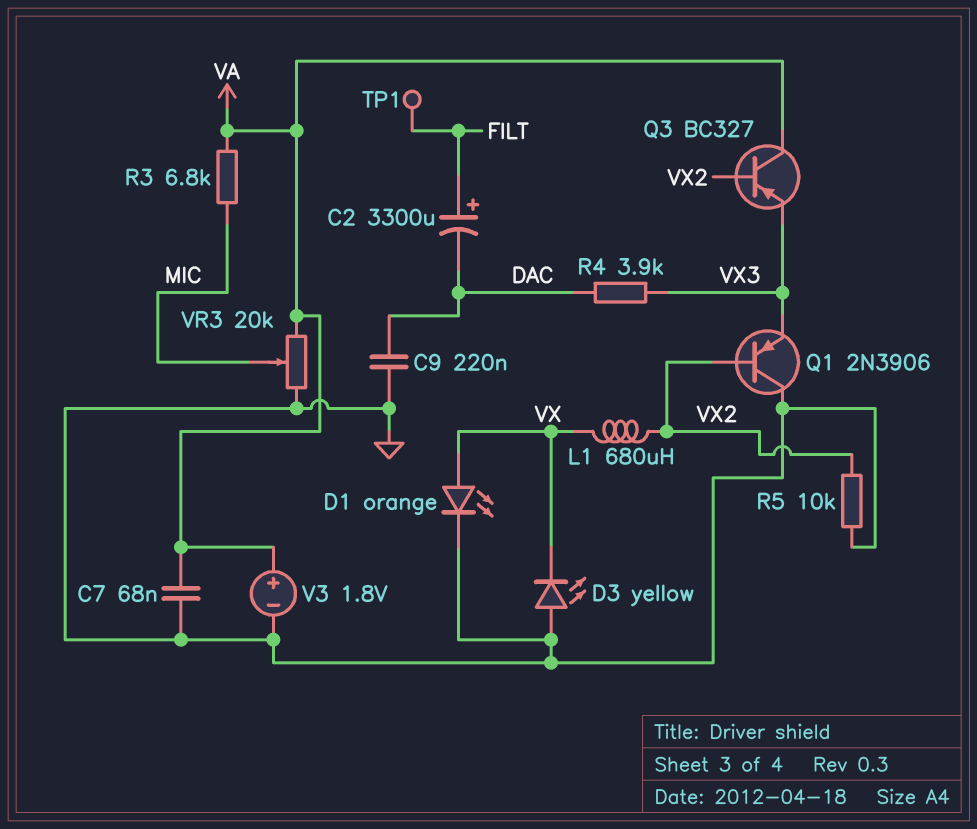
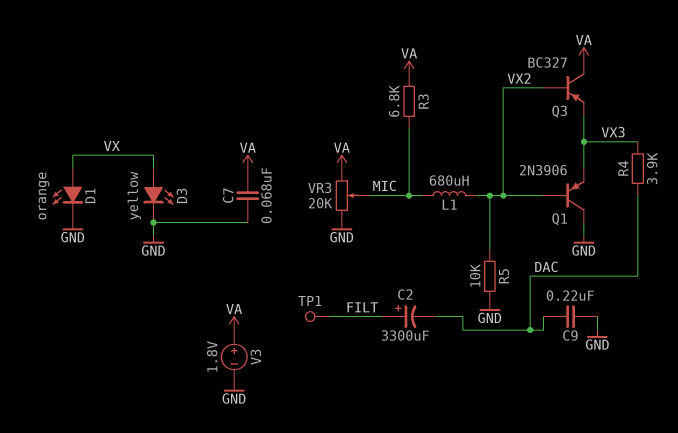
D3: LED yellow (A GND, K VX) -> LED yellow (A VX, K GND)
L1: 680uH (VX, VX2) -> 680uH (MIC, VX2)

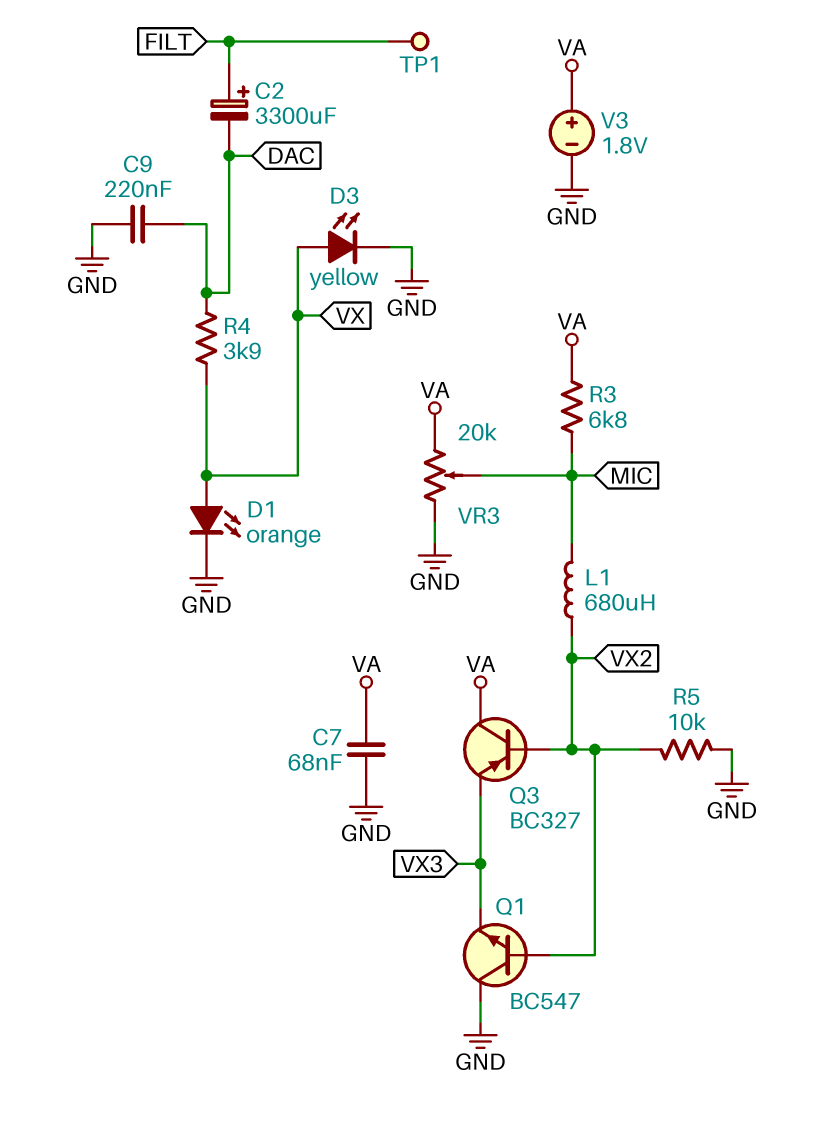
Q1: PNP 2N3906 (B VX2, C GND, E VX3) -> NPN BC547 (B VX2, C GND, E VX3)
R4: 3.9k (DAC, VX3) -> 3.9k (DAC, VX)

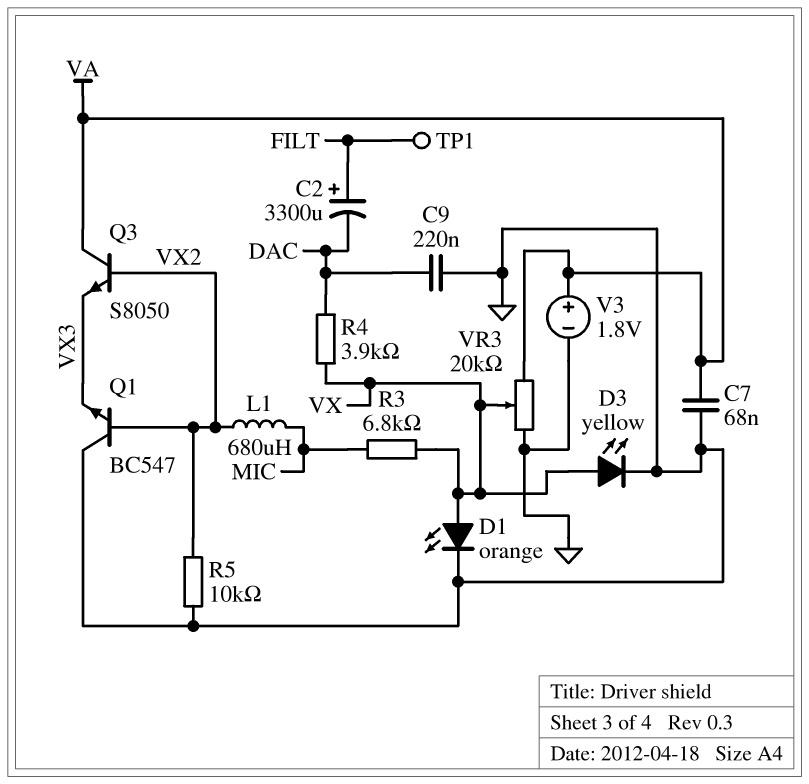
Q3: PNP BC327 (B VX2, C VA, E VX3) -> NPN S8050 (B VX2, C VA, E VX3)
R3: 6.8k (MIC, VA) -> 6.8k (MIC, VX)
VR3: 20k (GND, VA, wiper MIC) -> 20k (GND, VA, wiper VX)

